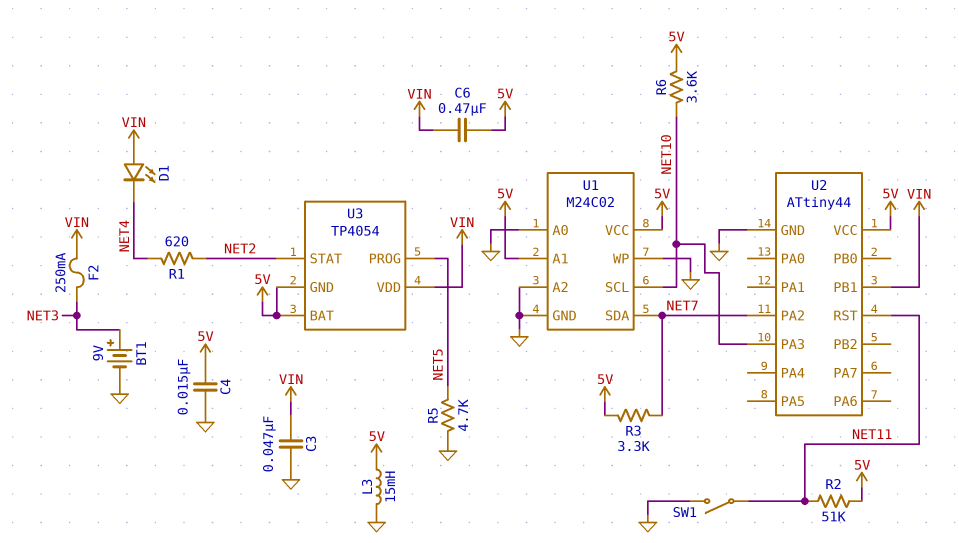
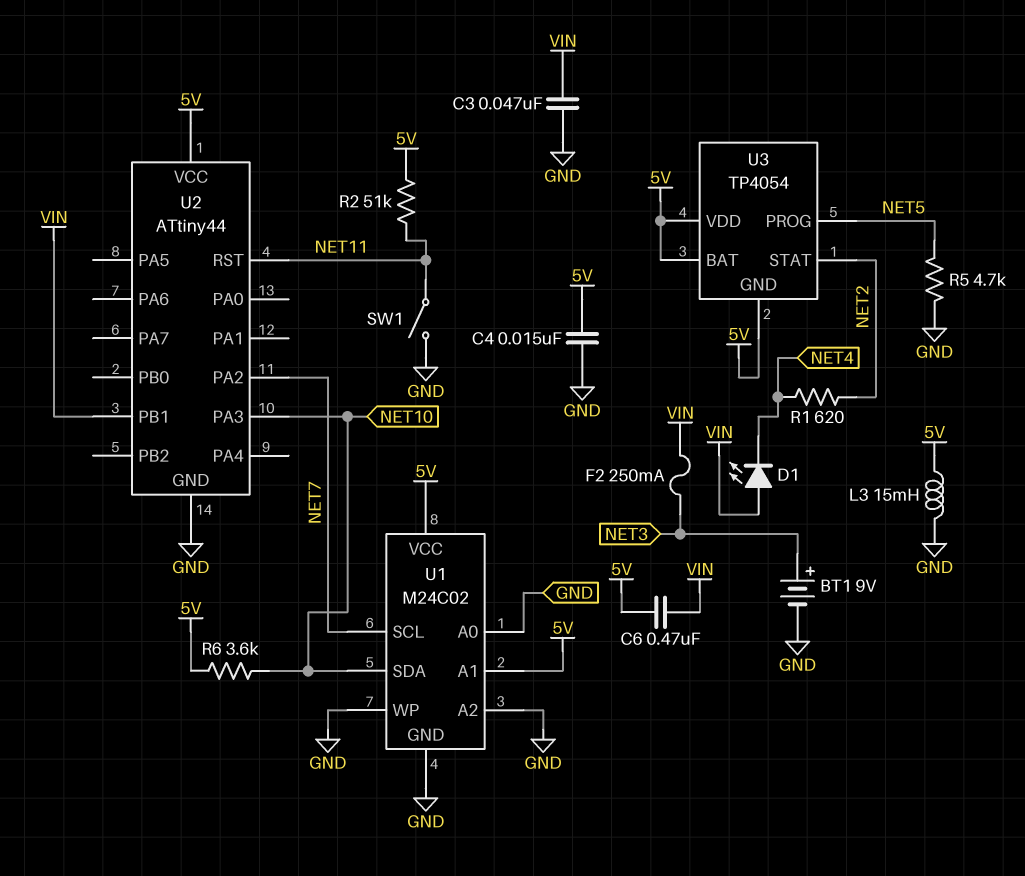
R3: 3.3k (5V, NET7) -> none
U1 pin SCL: NET10 -> NET7
U1 pin SDA: NET7 -> NET10
U3 pin VDD: VIN -> 5V

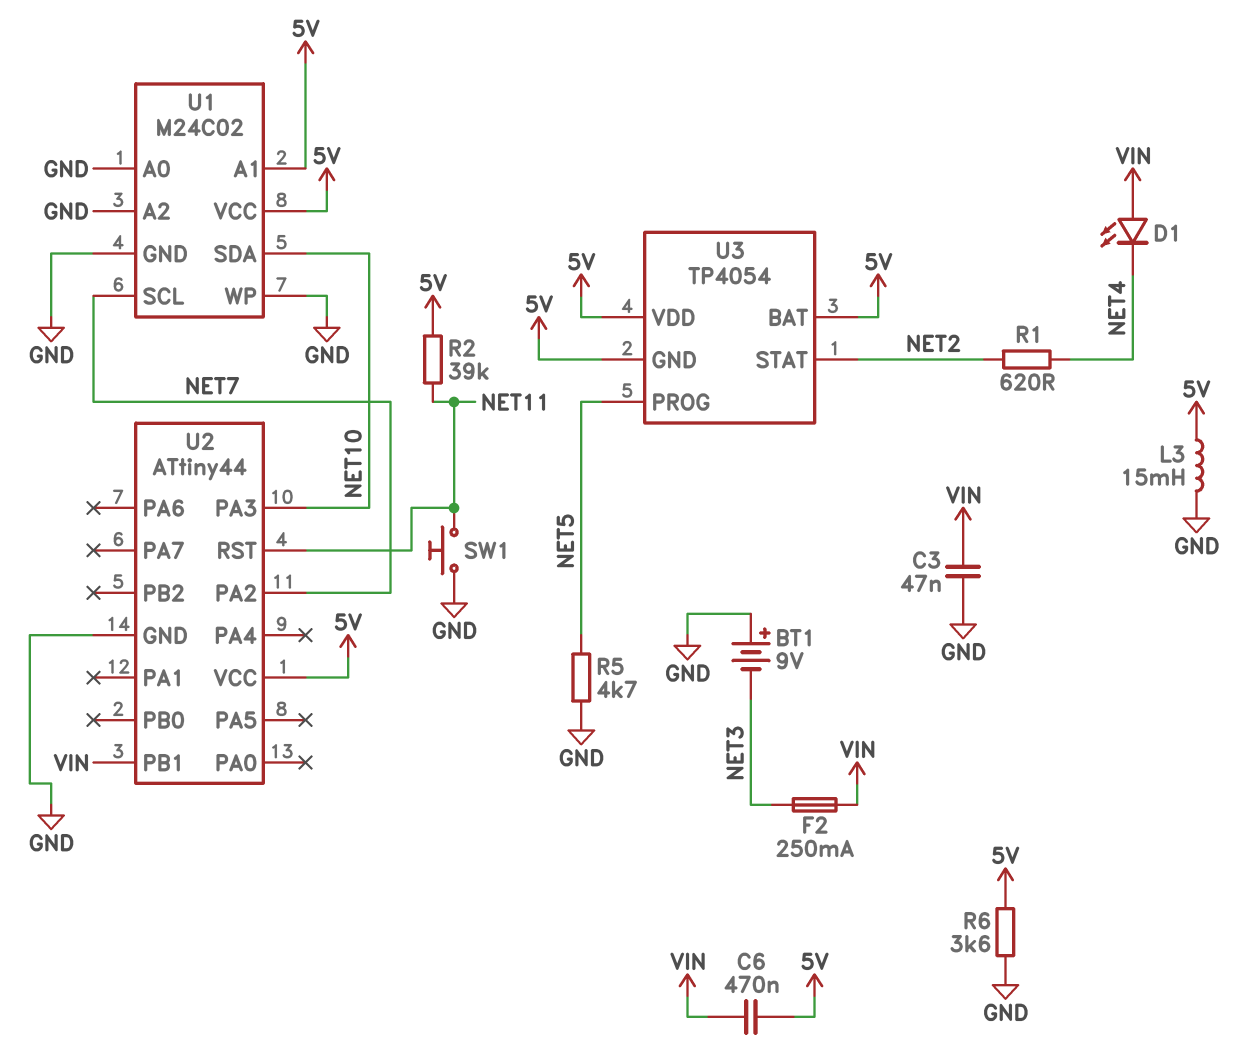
BT1: 9V (plus NET3, minus GND) -> 9V (plus GND, minus NET3)
C4: 15nF (5V, GND) -> none
R2: 51k (5V, NET11) -> 39k (5V, NET11)
R6: 3.6k (5V, NET10) -> 3.6k (5V, GND)
SW1: switch (GND, NET11) -> button (GND, NET11)

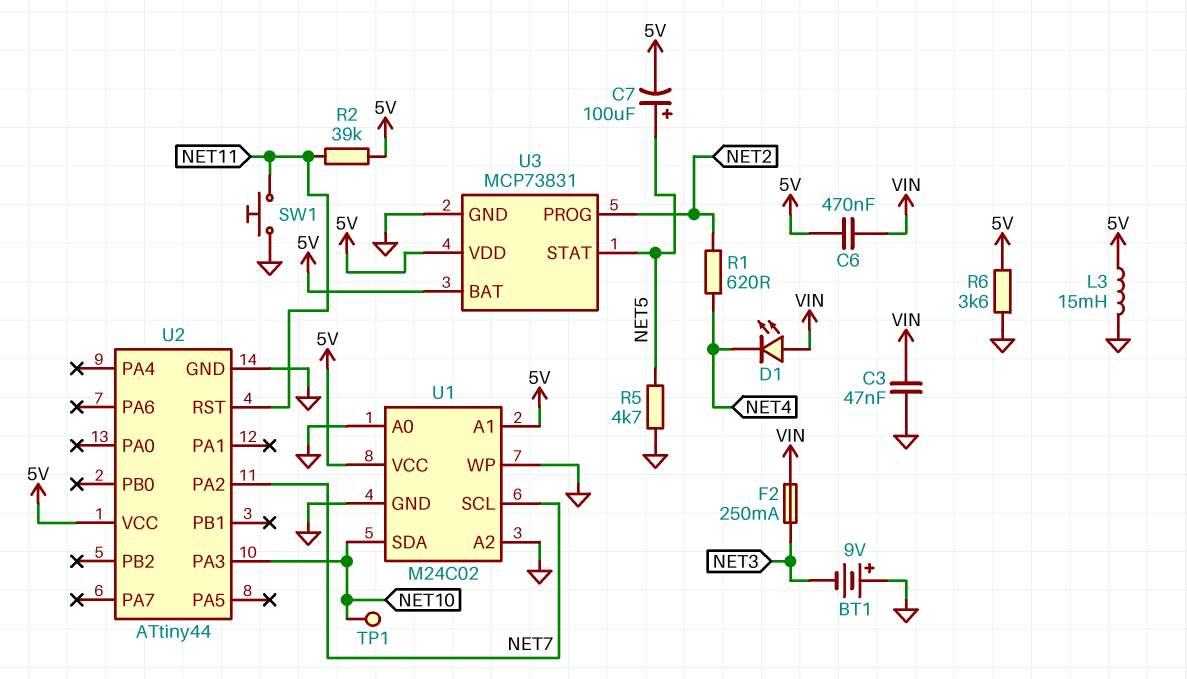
C7: none -> 100uF (plus NET5, minus 5V)
TP1: none -> test point (NET10)
U2 pin PB1: VIN -> none
U3: TP4054 -> MCP73831
U3 pin GND: 5V -> GND
U3 pin PROG: NET5 -> NET2
U3 pin STAT: NET2 -> NET5

